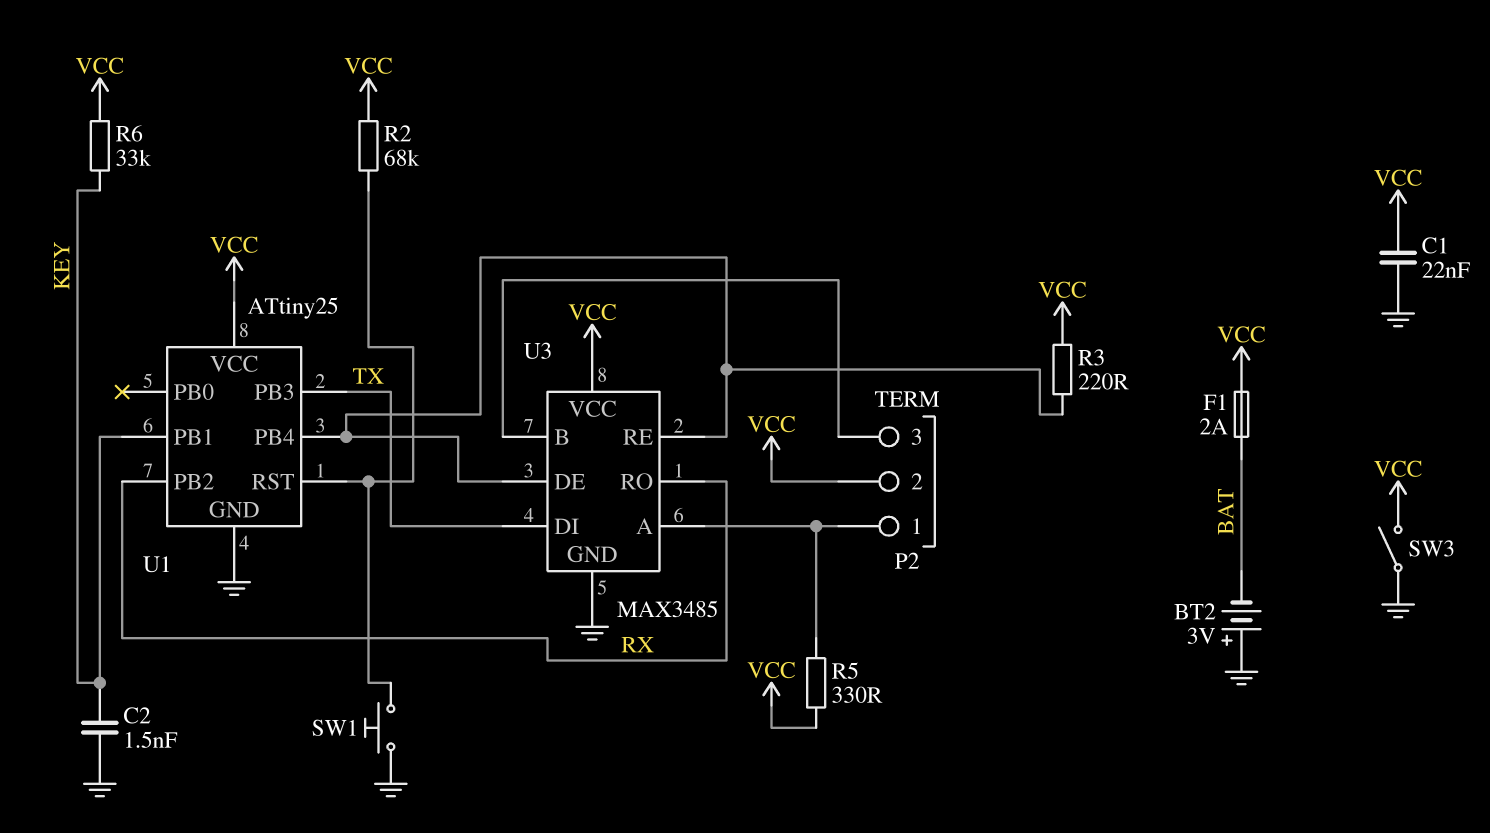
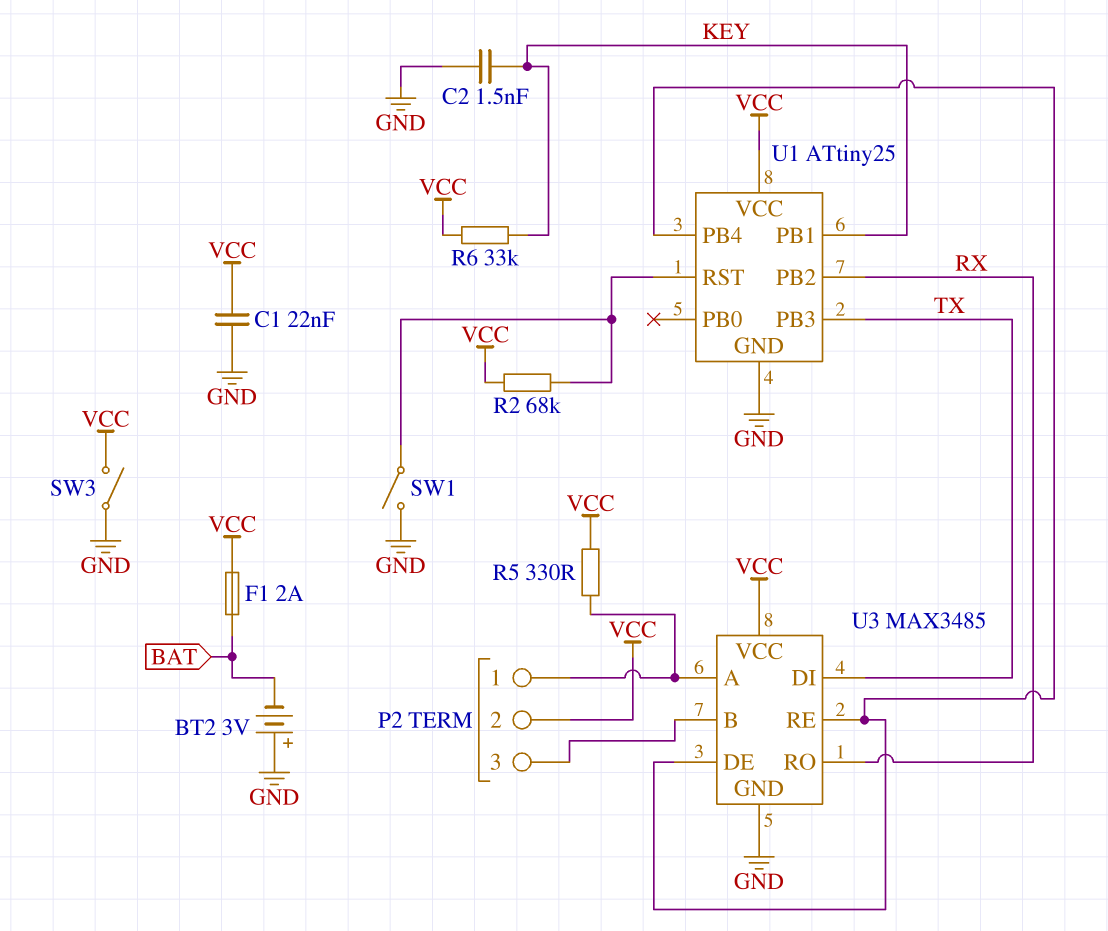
R3: 220 (U1/PB4, VCC) -> none
SW1: button (GND, U1/RST) -> switch (GND, U1/RST)

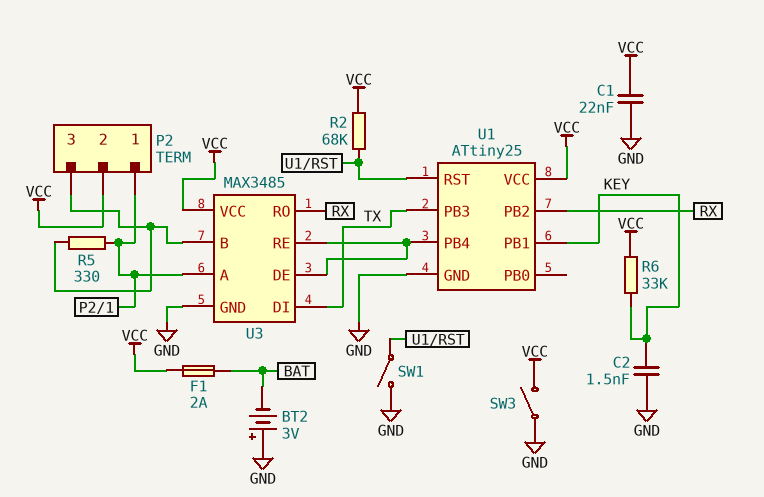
R5: 330 (P2/1, VCC) -> 330 (P2/1, P2/3)

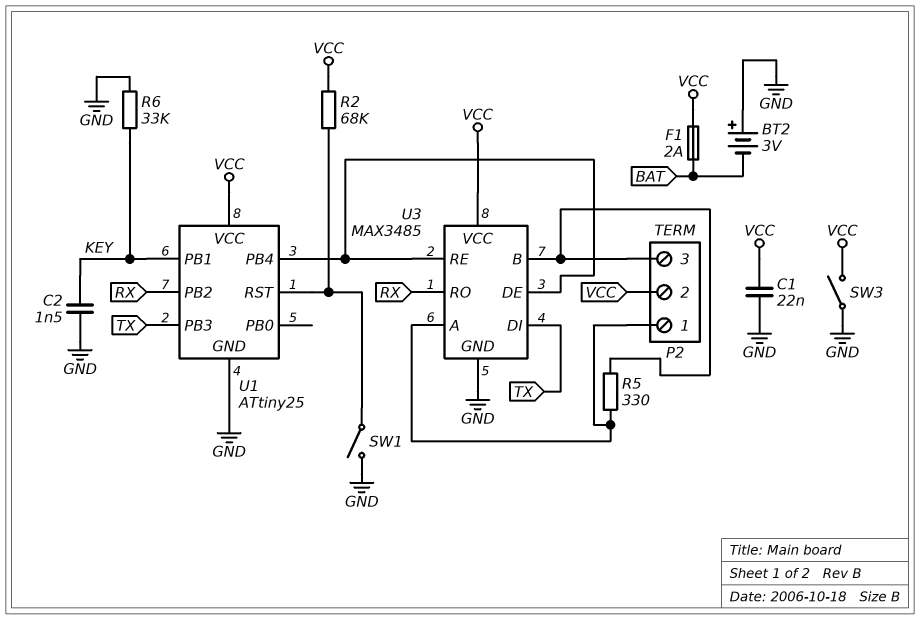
R6: 33k (KEY, VCC) -> 33k (GND, KEY)

